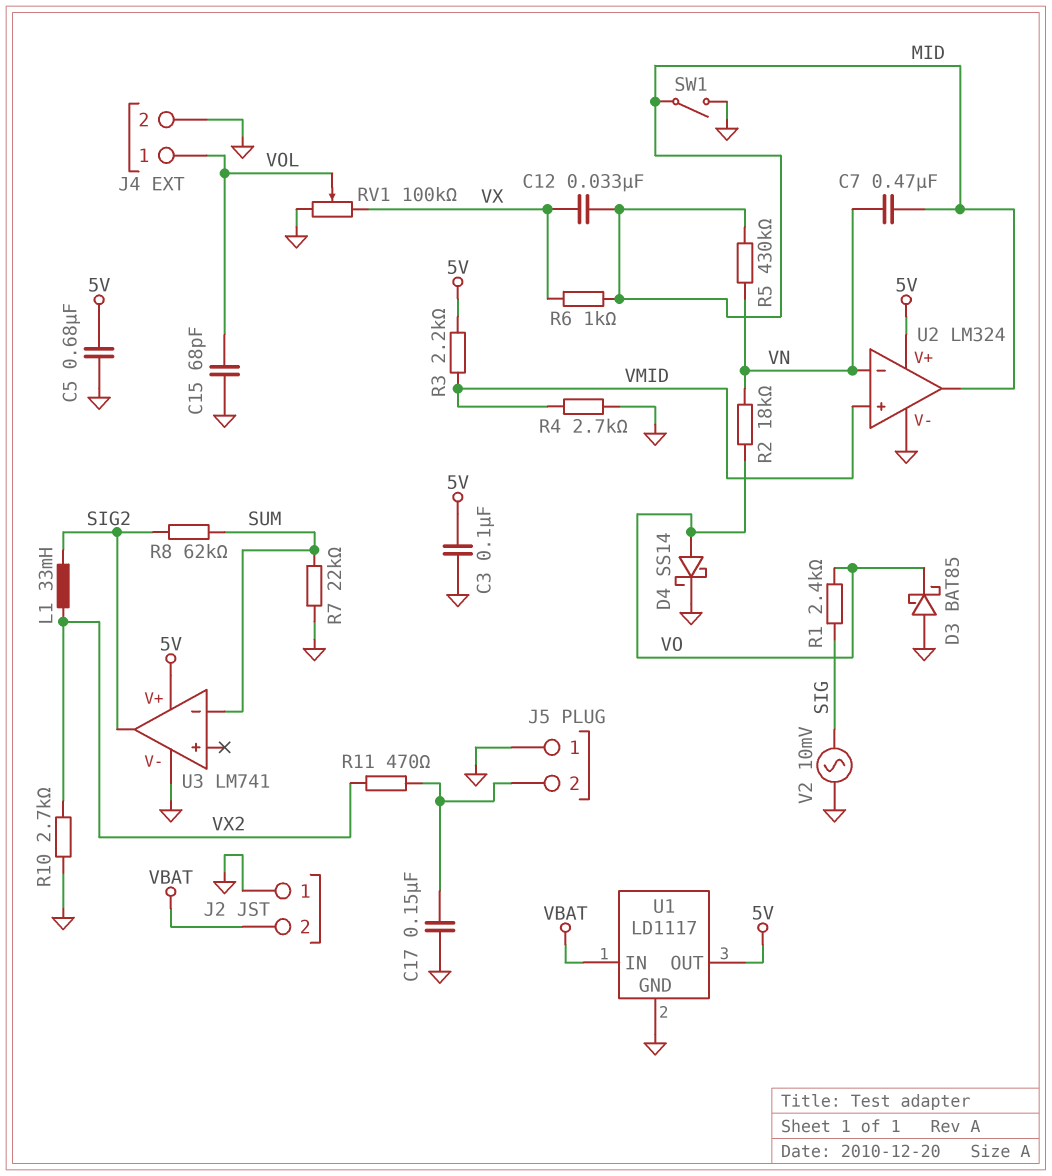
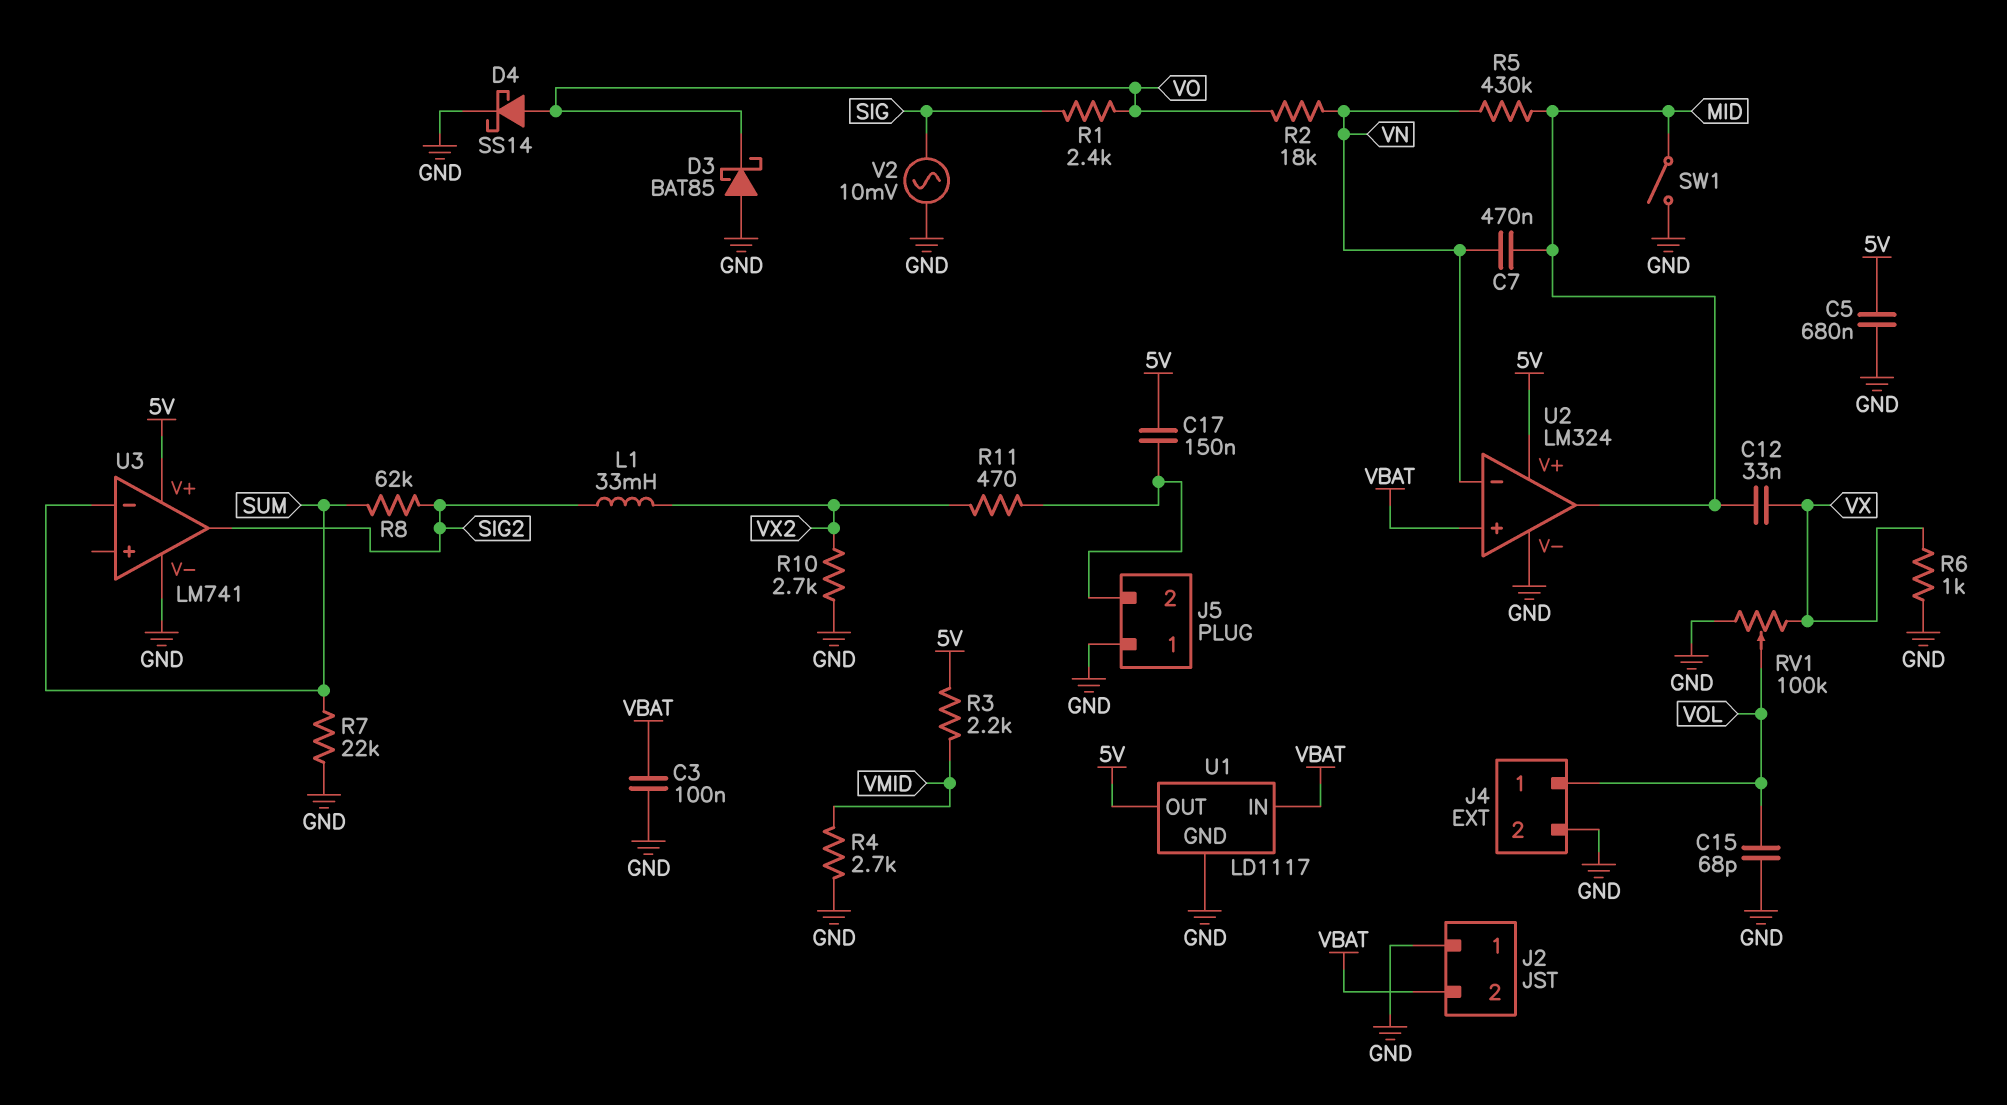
C3: 100nF (5V, GND) -> 100nF (GND, VBAT)
C17: 150nF (GND, J5/2) -> 150nF (5V, J5/2)
R6: 1k (MID, VX) -> 1k (GND, VX)
U2 pin in+: VMID -> VBAT

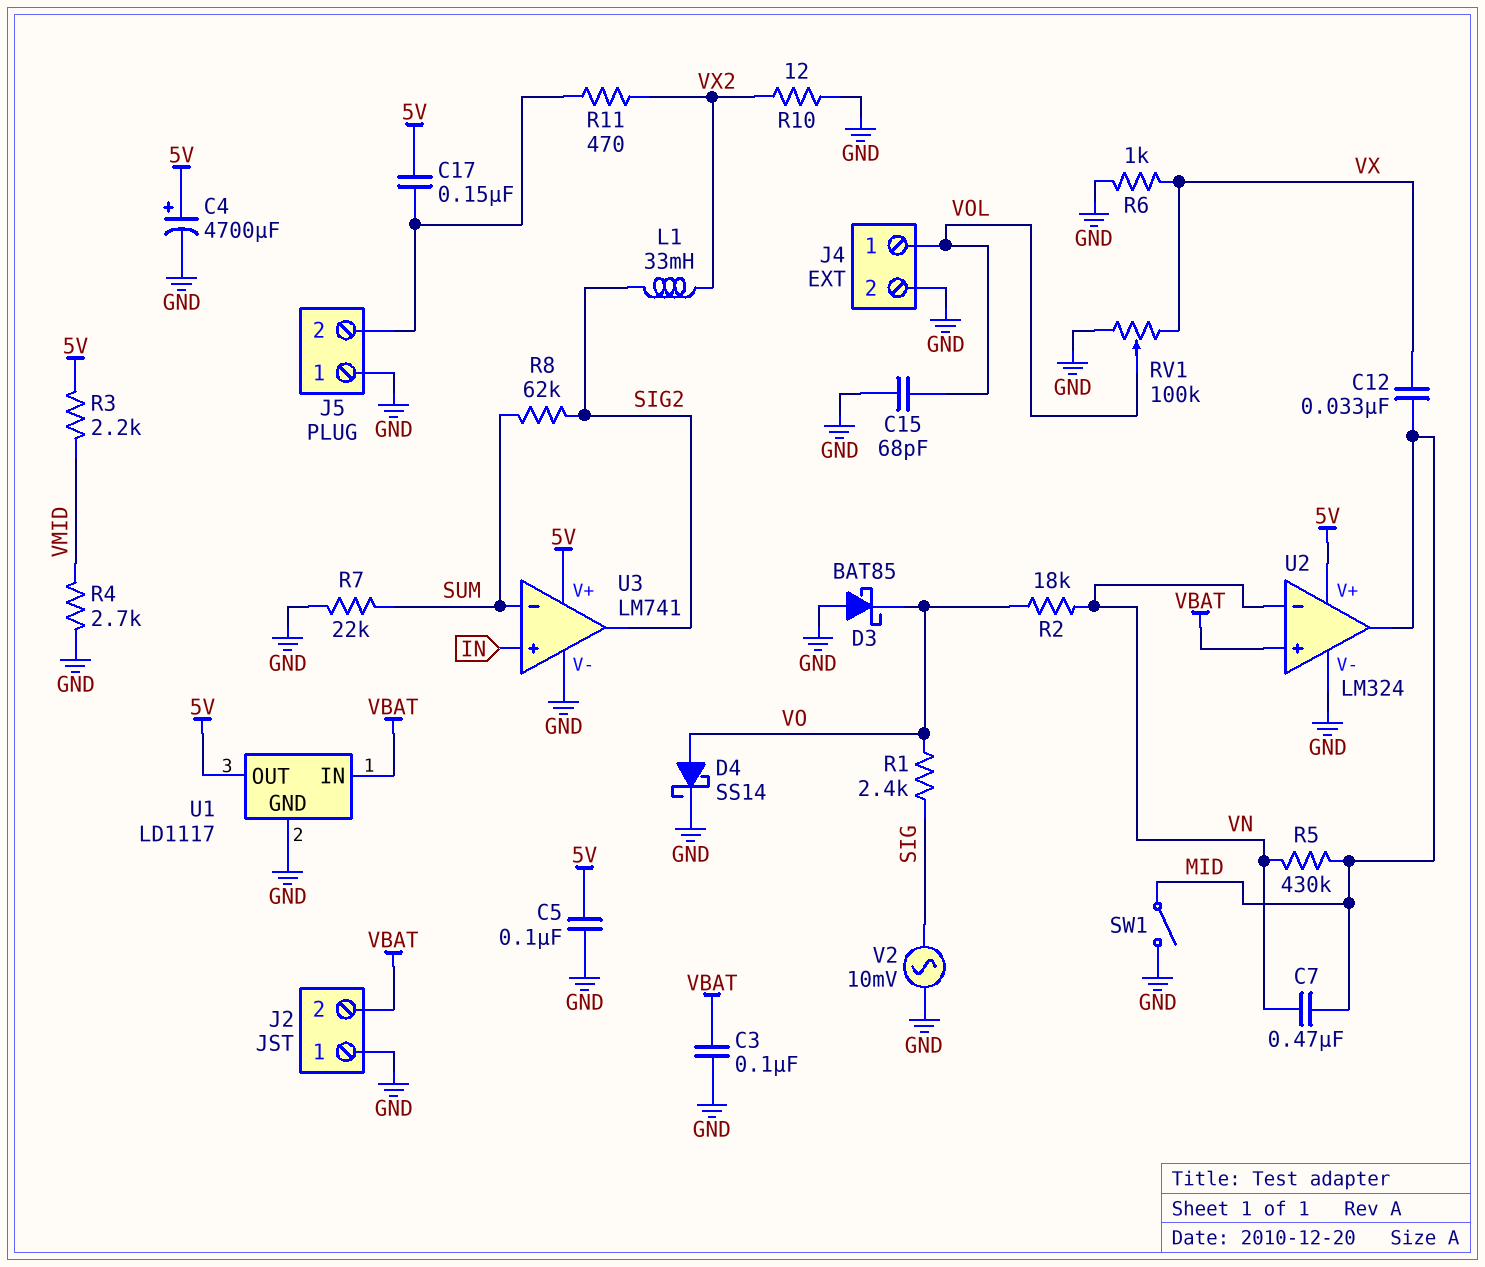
C4: none -> 4700uF (plus 5V, minus GND)
C5: 680nF (5V, GND) -> 100nF (5V, GND)
R10: 2.7k (GND, VX2) -> 12 (GND, VX2)
U3 pin in+: none -> IN

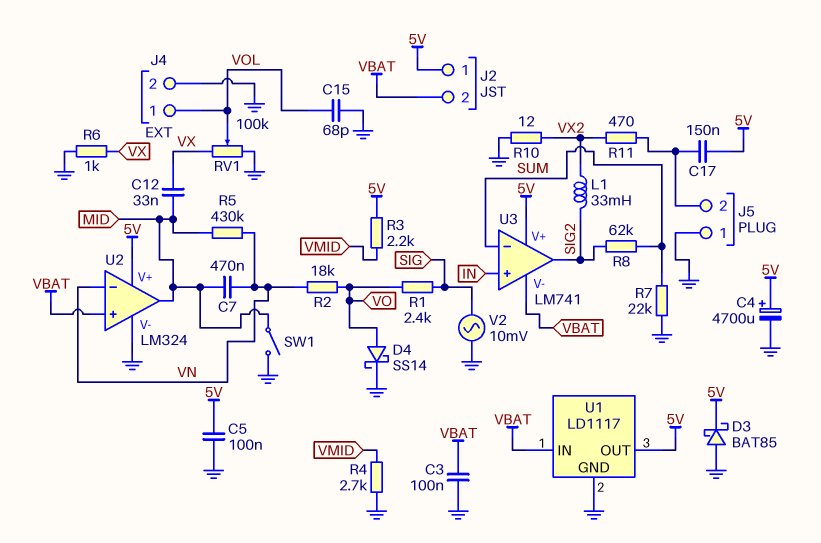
D3: schottky BAT85 (A GND, K VO) -> schottky BAT85 (A GND, K 5V)
J2 pin 1: GND -> 5V
U3 pin V-: GND -> VBAT

